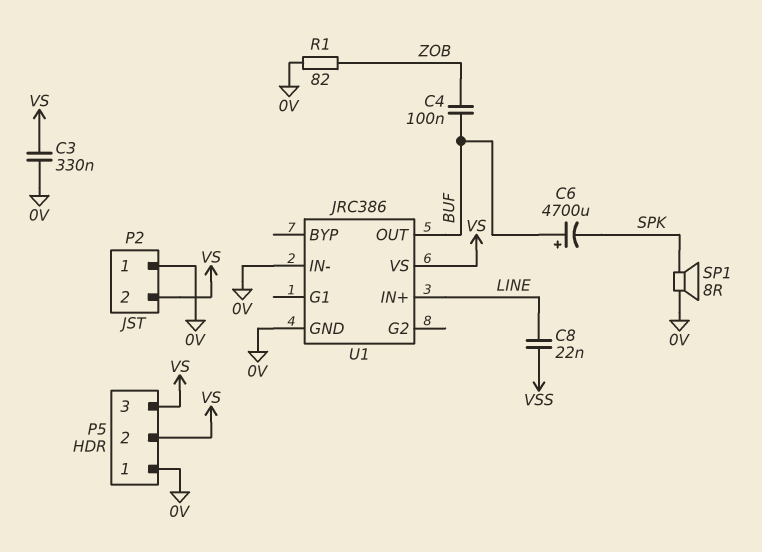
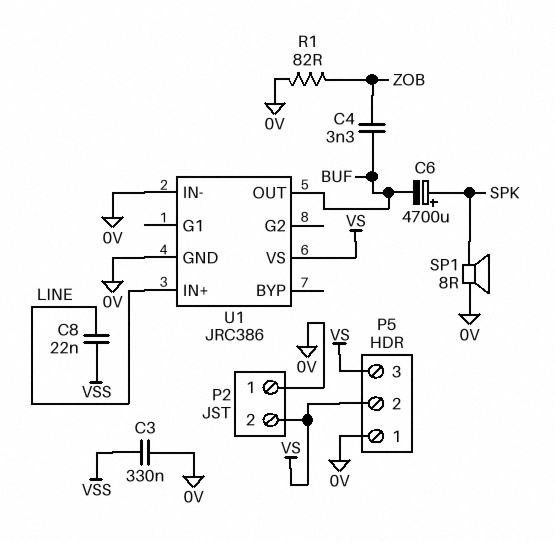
C3: 330nF (0V, VS) -> 330nF (0V, VSS)
C4: 100nF (BUF, ZOB) -> 3.3nF (BUF, ZOB)
C6: 4700uF (plus BUF, minus SPK) -> 4700uF (plus SPK, minus BUF)

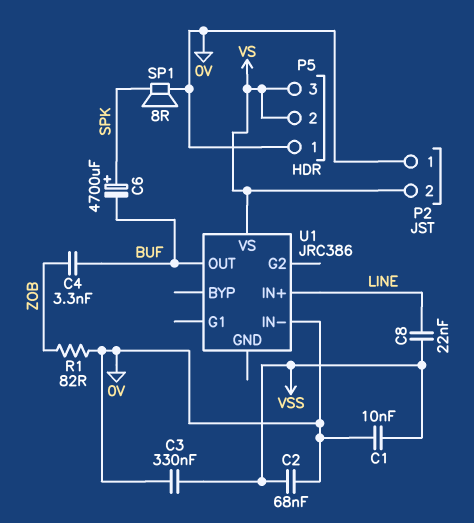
C1: none -> 10nF (0V, VSS)
C2: none -> 68nF (0V, VSS)
U1 pin GND: 0V -> none

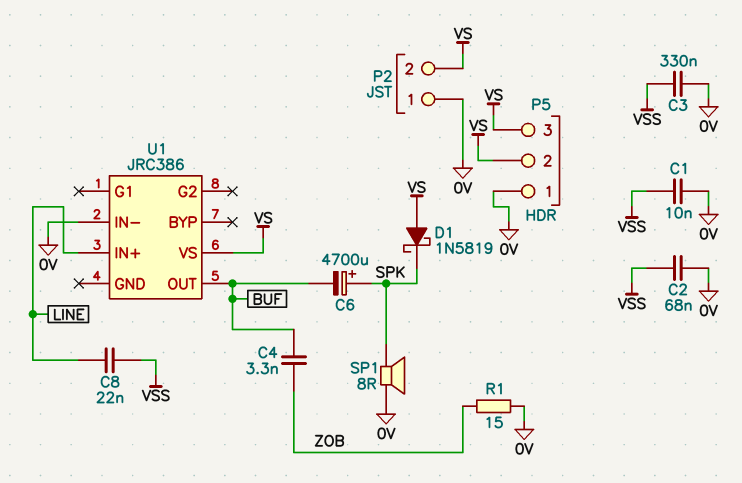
D1: none -> schottky 1N5819 (A VS, K SPK)
R1: 82 (0V, ZOB) -> 15 (0V, ZOB)

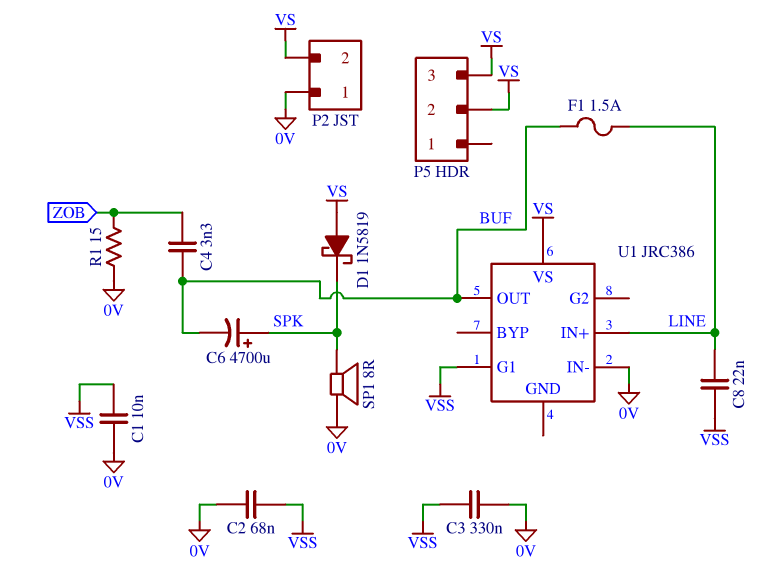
F1: none -> 1.5A (BUF, LINE)
P5 pin 1: 0V -> none
U1 pin G1: none -> VSS

